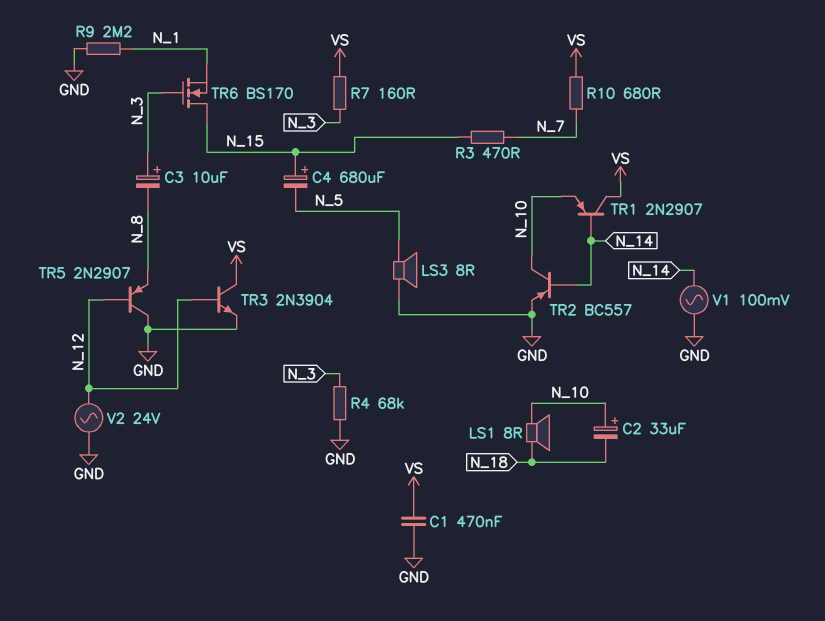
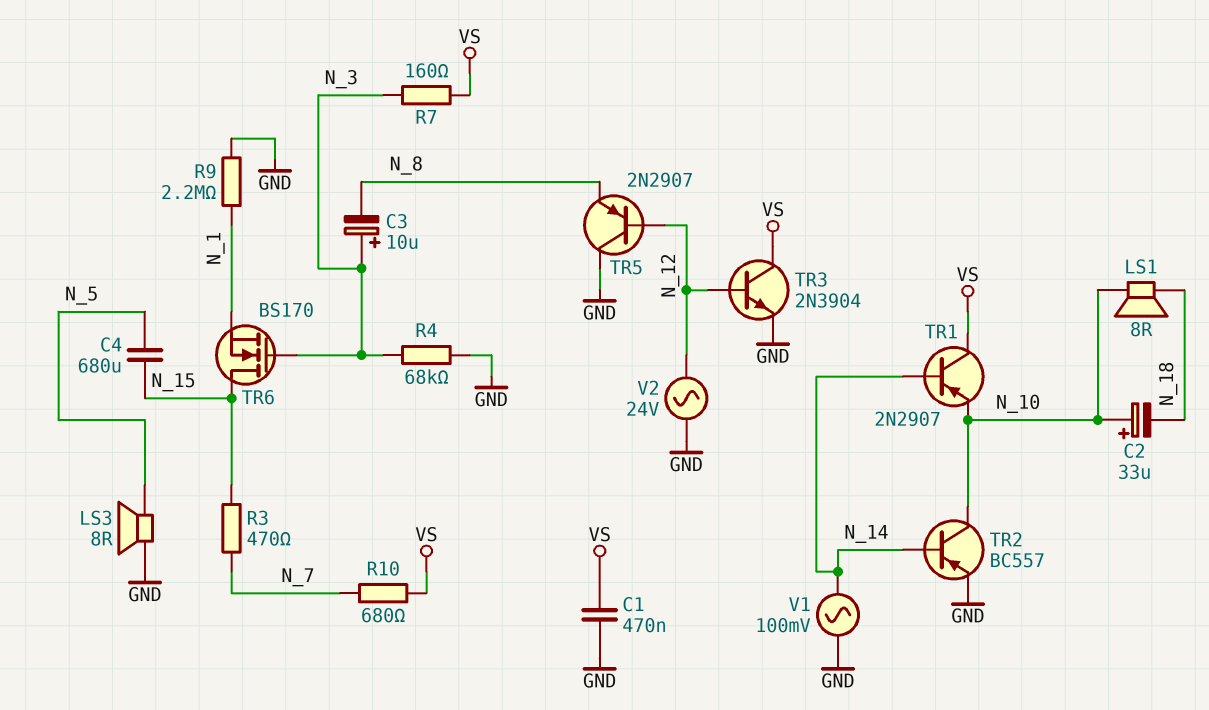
C4: 680uF (plus N_15, minus N_5) -> 680uF (N_5, N_15)

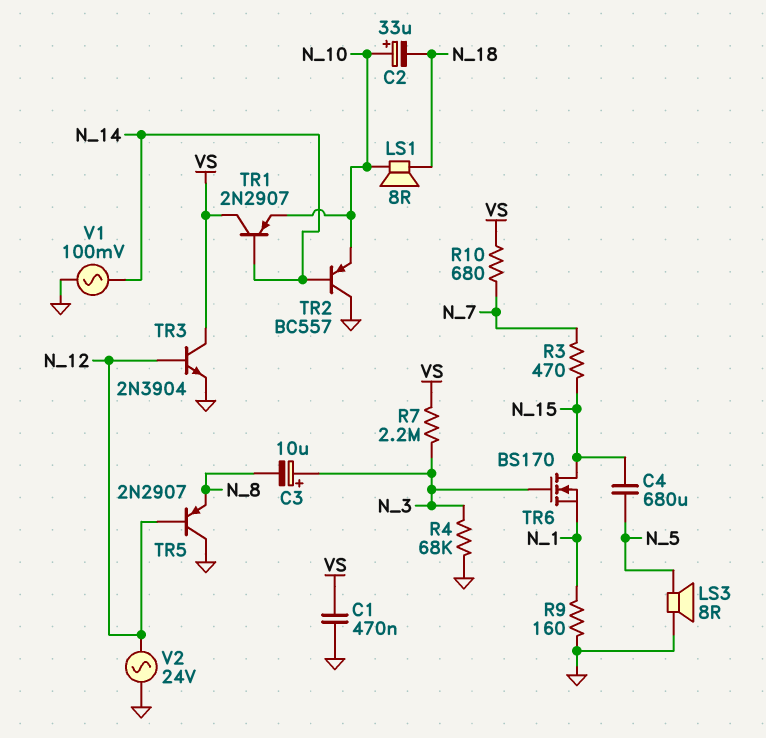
R7: 160 (N_3, VS) -> 2.2M (N_3, VS)
R9: 2.2M (GND, N_1) -> 160 (GND, N_1)
TR2: PNP BC557 (B N_14, C N_10, E GND) -> PNP BC557 (B N_14, C GND, E N_10)

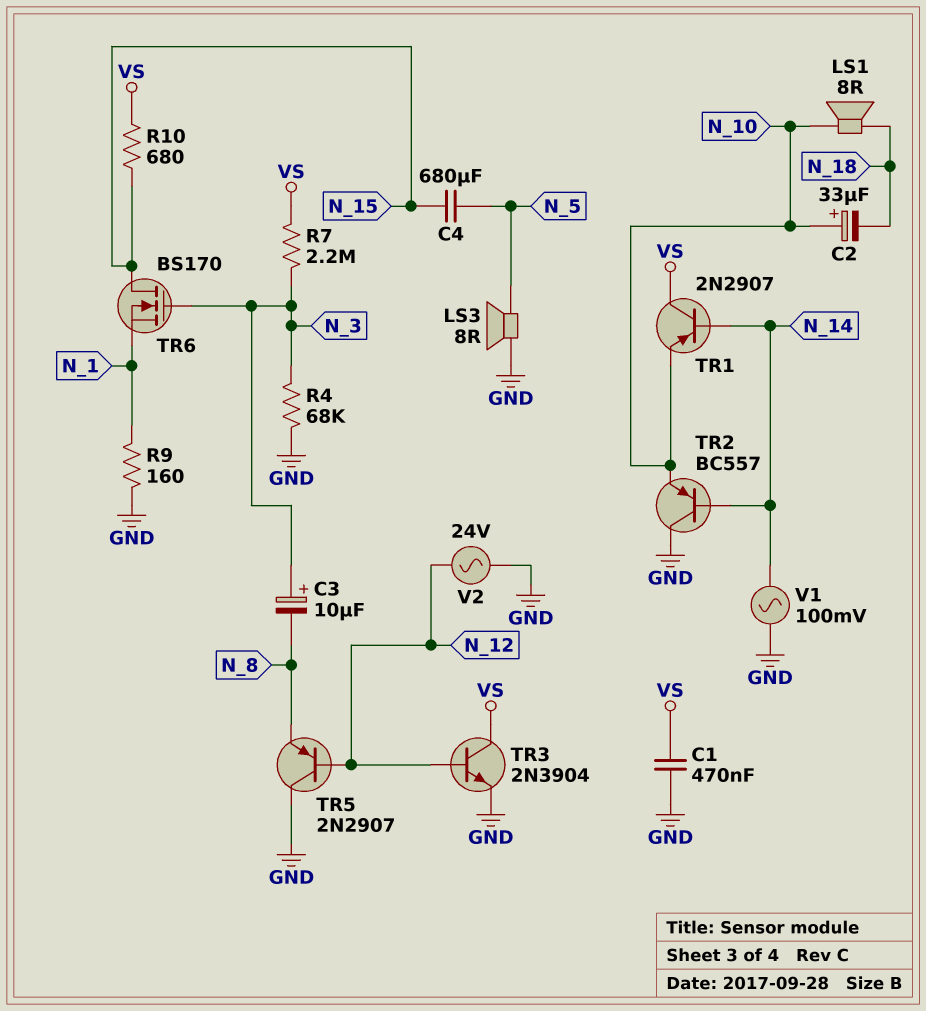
R3: 470 (N_7, N_15) -> none
R10: 680 (N_7, VS) -> 680 (N_15, VS)

